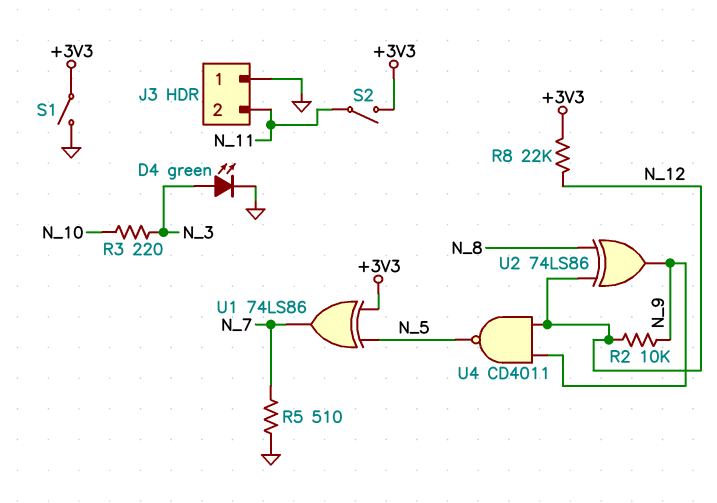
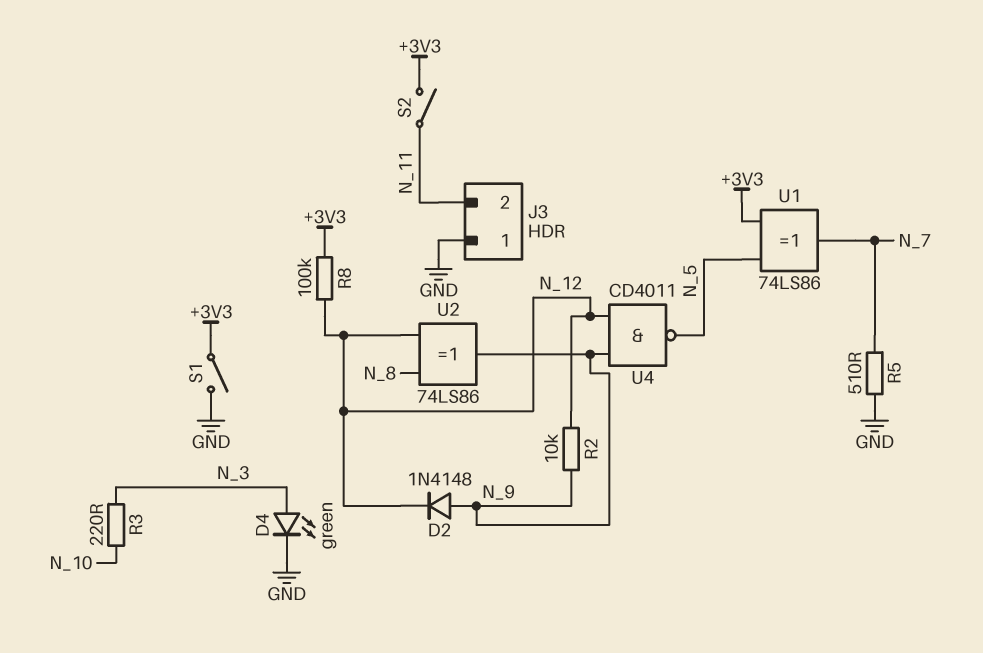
D2: none -> diode 1N4148 (A N_9, K N_12)
R8: 22k (+3V3, N_12) -> 100k (+3V3, N_12)

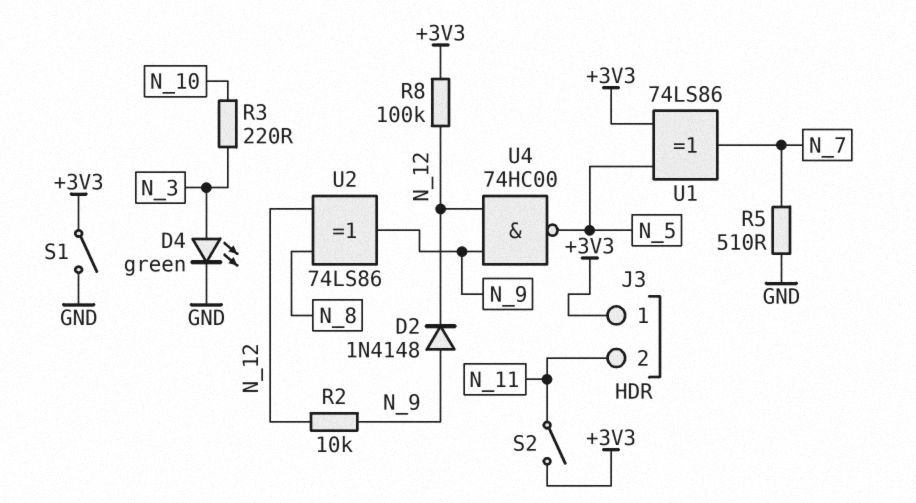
J3 pin 1: GND -> +3V3
U4: NAND CD4011 (in N_9, in N_12, out N_5) -> NAND 74HC00 (in N_9, in N_12, out N_5)

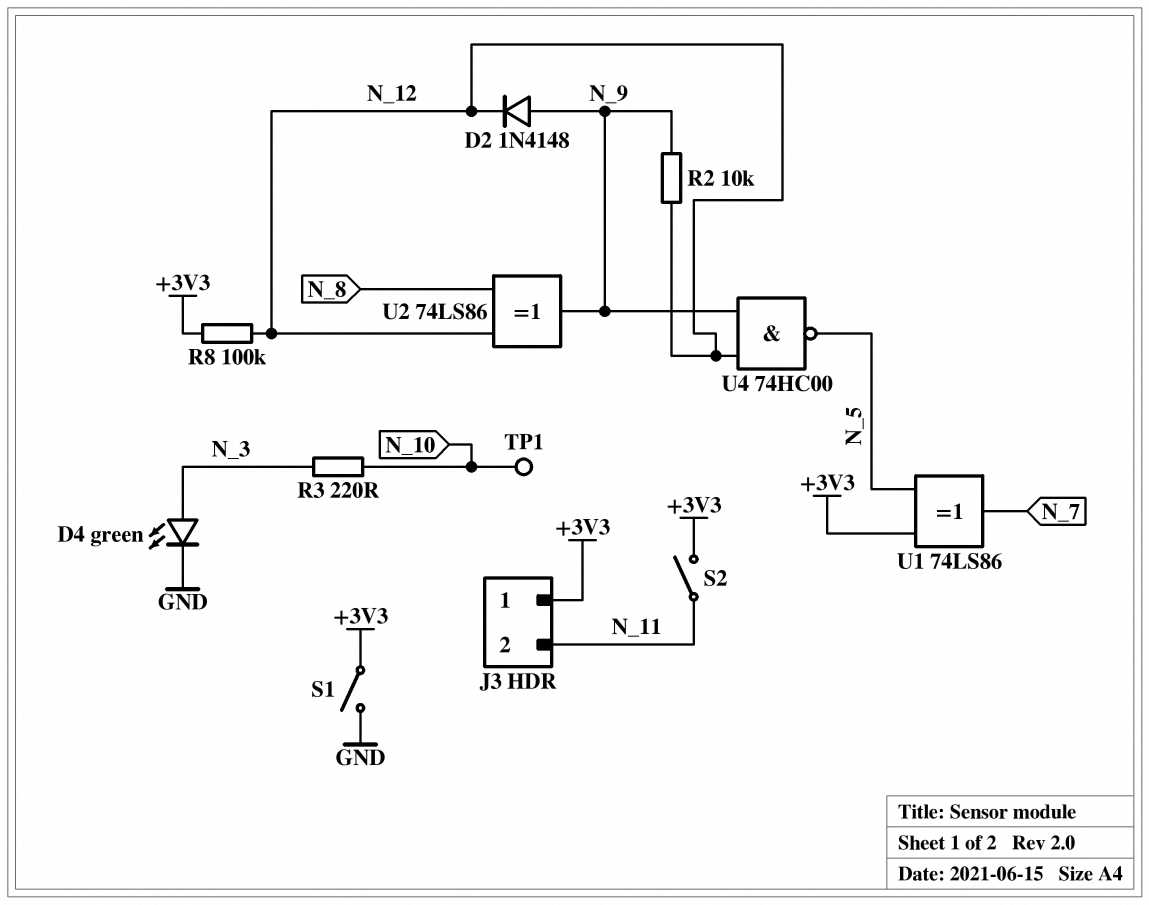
R5: 510 (GND, N_7) -> none
TP1: none -> test point (N_10)

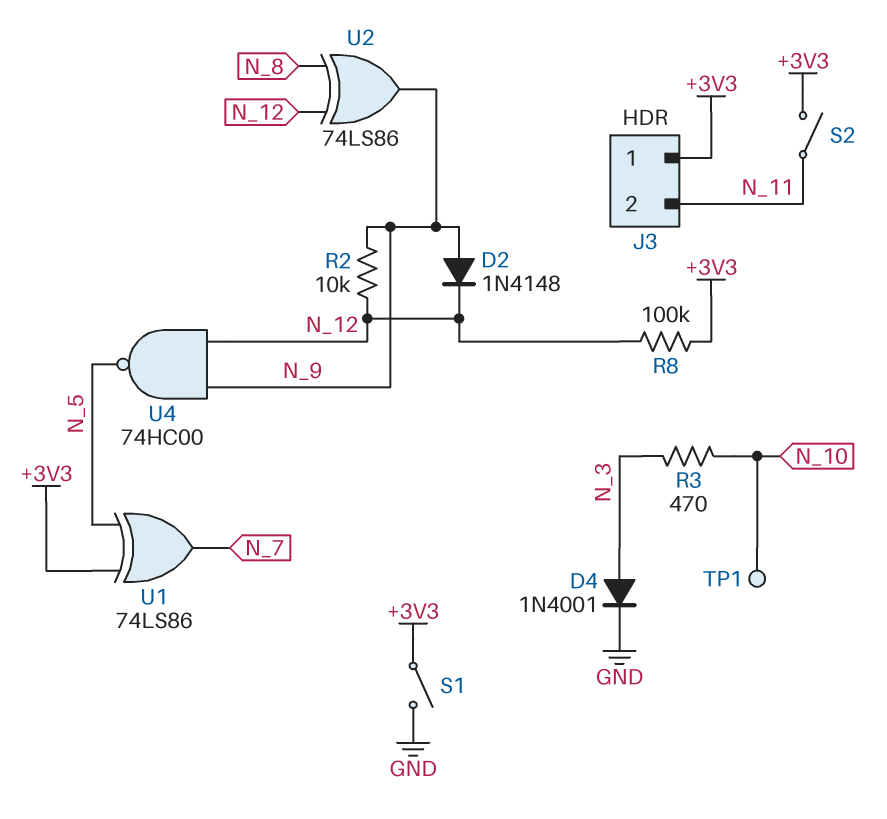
D4: LED green (A N_3, K GND) -> diode 1N4001 (A N_3, K GND)
R3: 220 (N_3, N_10) -> 470 (N_3, N_10)

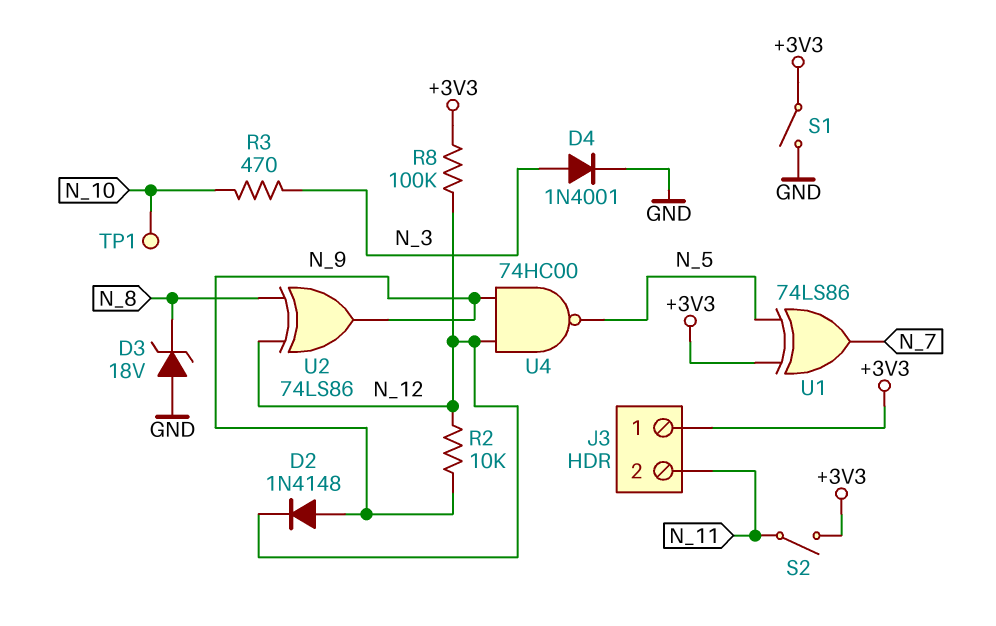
D3: none -> zener 18V (A GND, K N_8)

